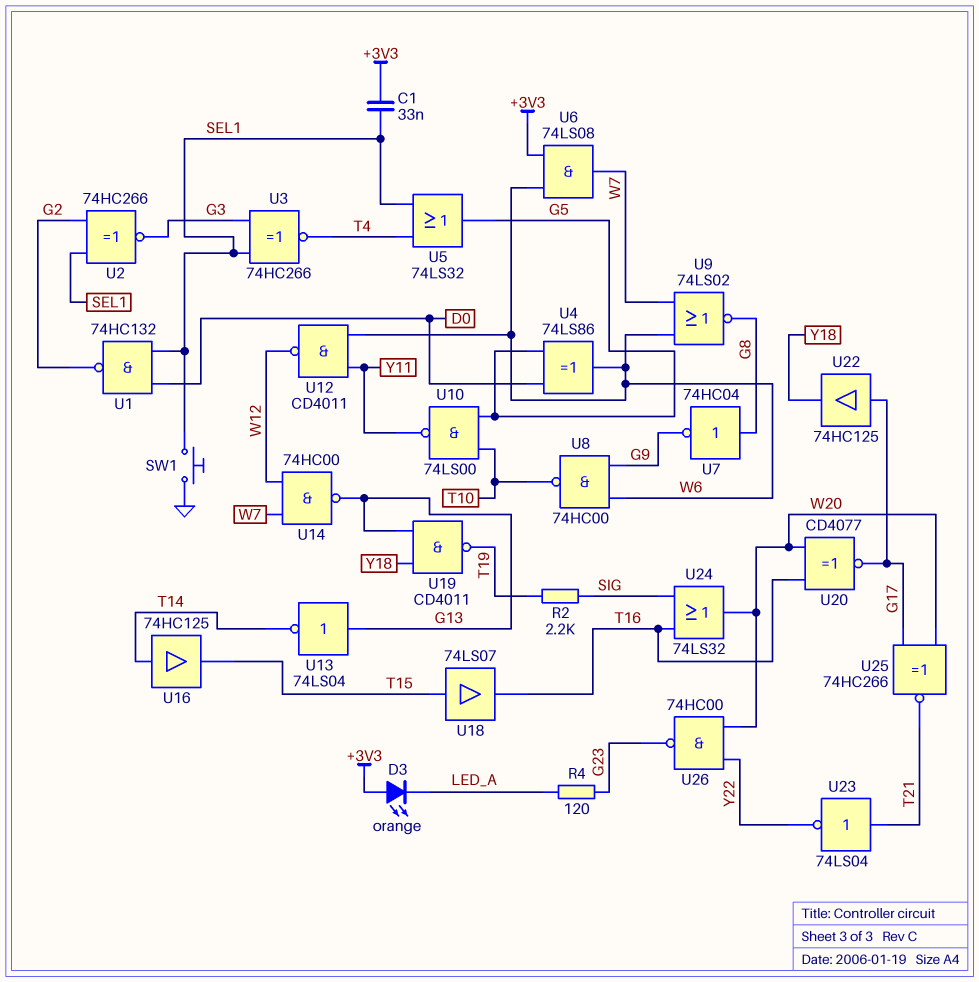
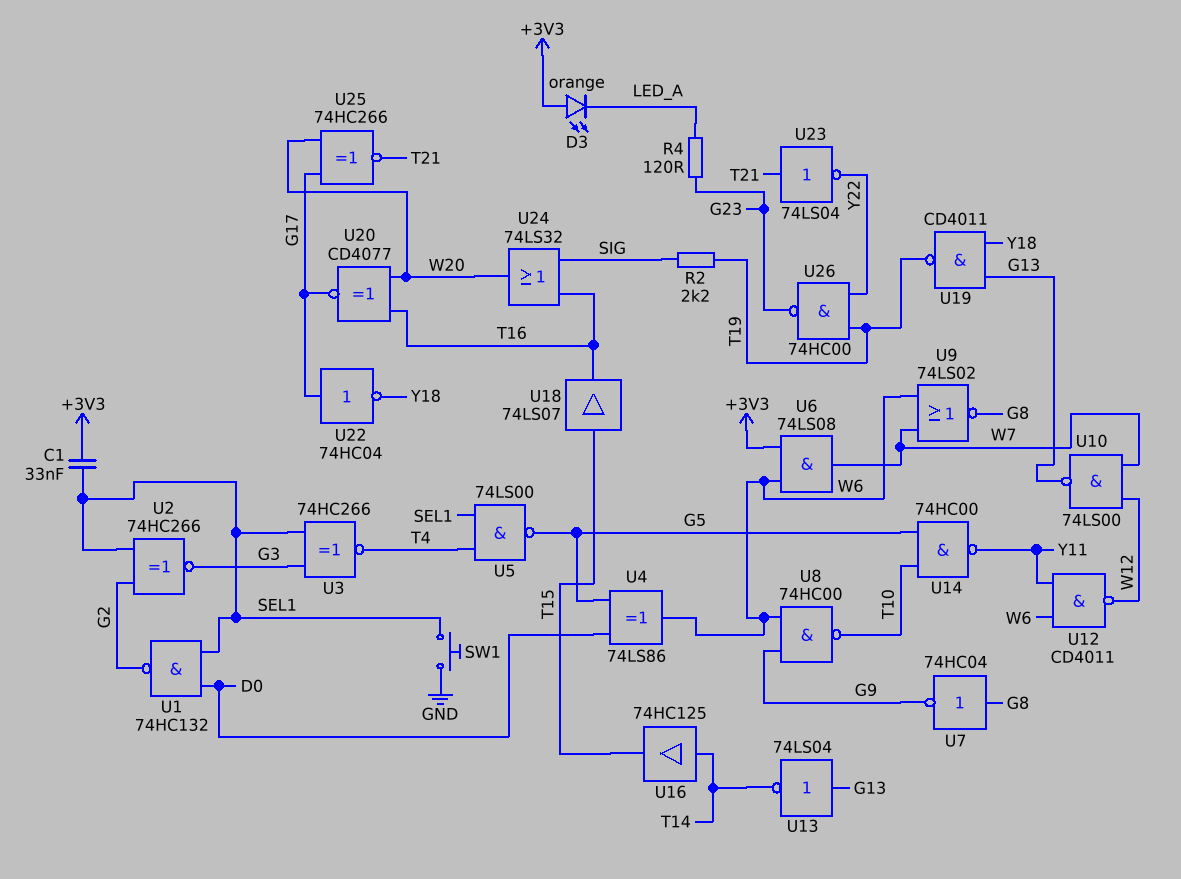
U5: OR 74LS32 (in SEL1, in T4, out G5) -> NAND 74LS00 (in SEL1, in T4, out G5)
U10: NAND 74LS00 (in G5, in T10, out Y11) -> NAND 74LS00 (in W7, in W12, out G13)
U14: NAND 74HC00 (in W7, in W12, out G13) -> NAND 74HC00 (in G5, in T10, out Y11)
U22: buffer 74HC125 (in G17, out Y18) -> NOT 74HC04 (in G17, out Y18)
U26: NAND 74HC00 (in W20, in Y22, out G23) -> NAND 74HC00 (in T19, in Y22, out G23)

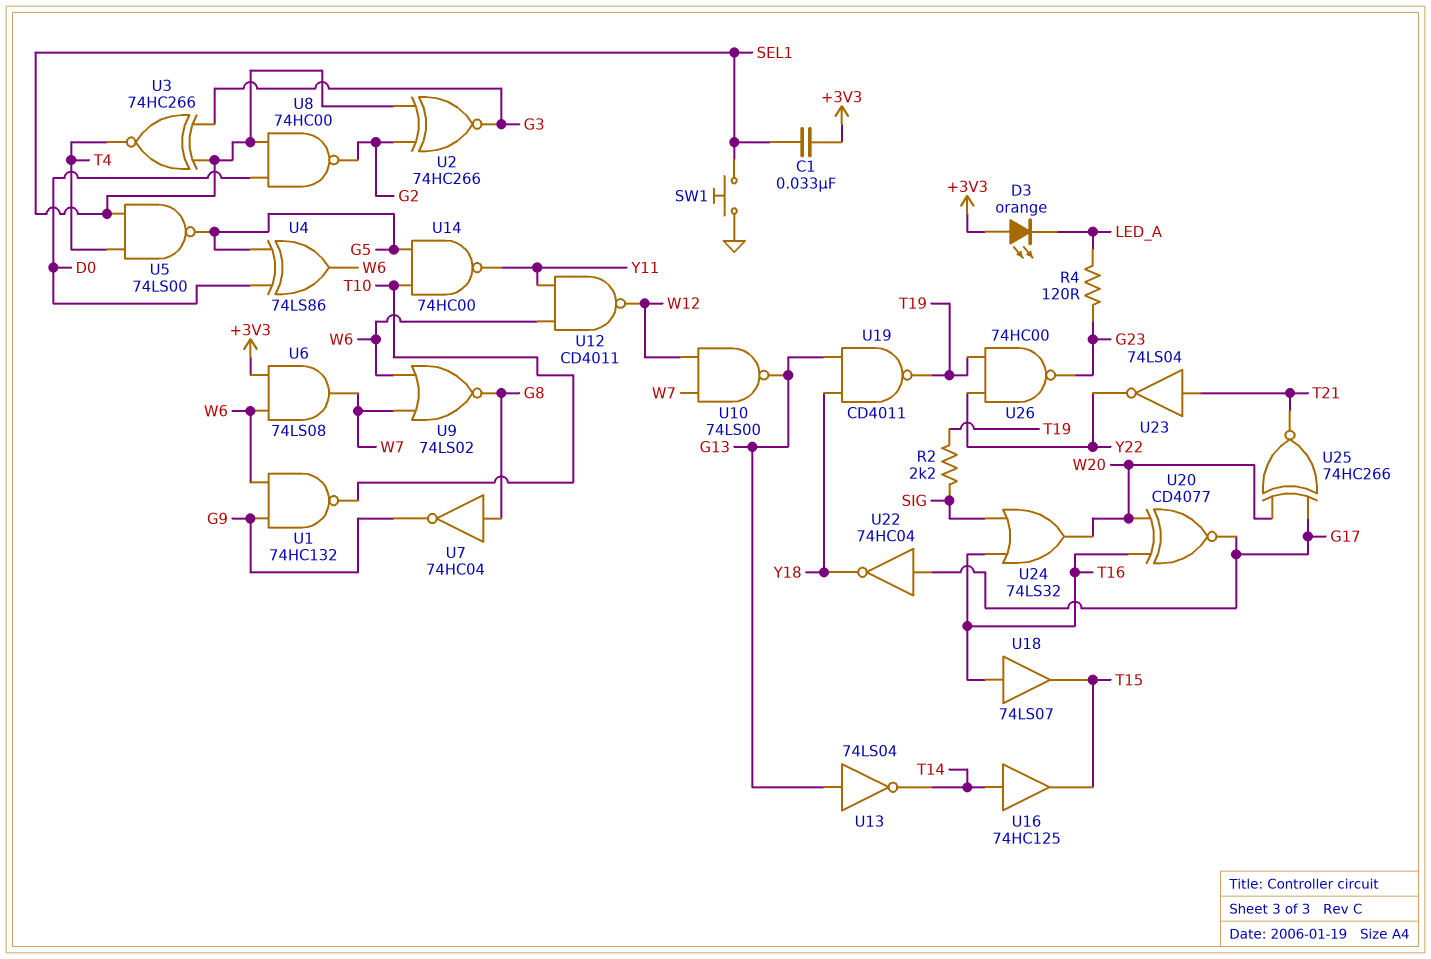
U1: NAND 74HC132 (in D0, in SEL1, out G2) -> NAND 74HC132 (in G9, in W6, out T10)
U8: NAND 74HC00 (in G9, in W6, out T10) -> NAND 74HC00 (in D0, in SEL1, out G2)
U18: buffer 74LS07 (in T15, out T16) -> buffer 74LS07 (in T16, out T15)

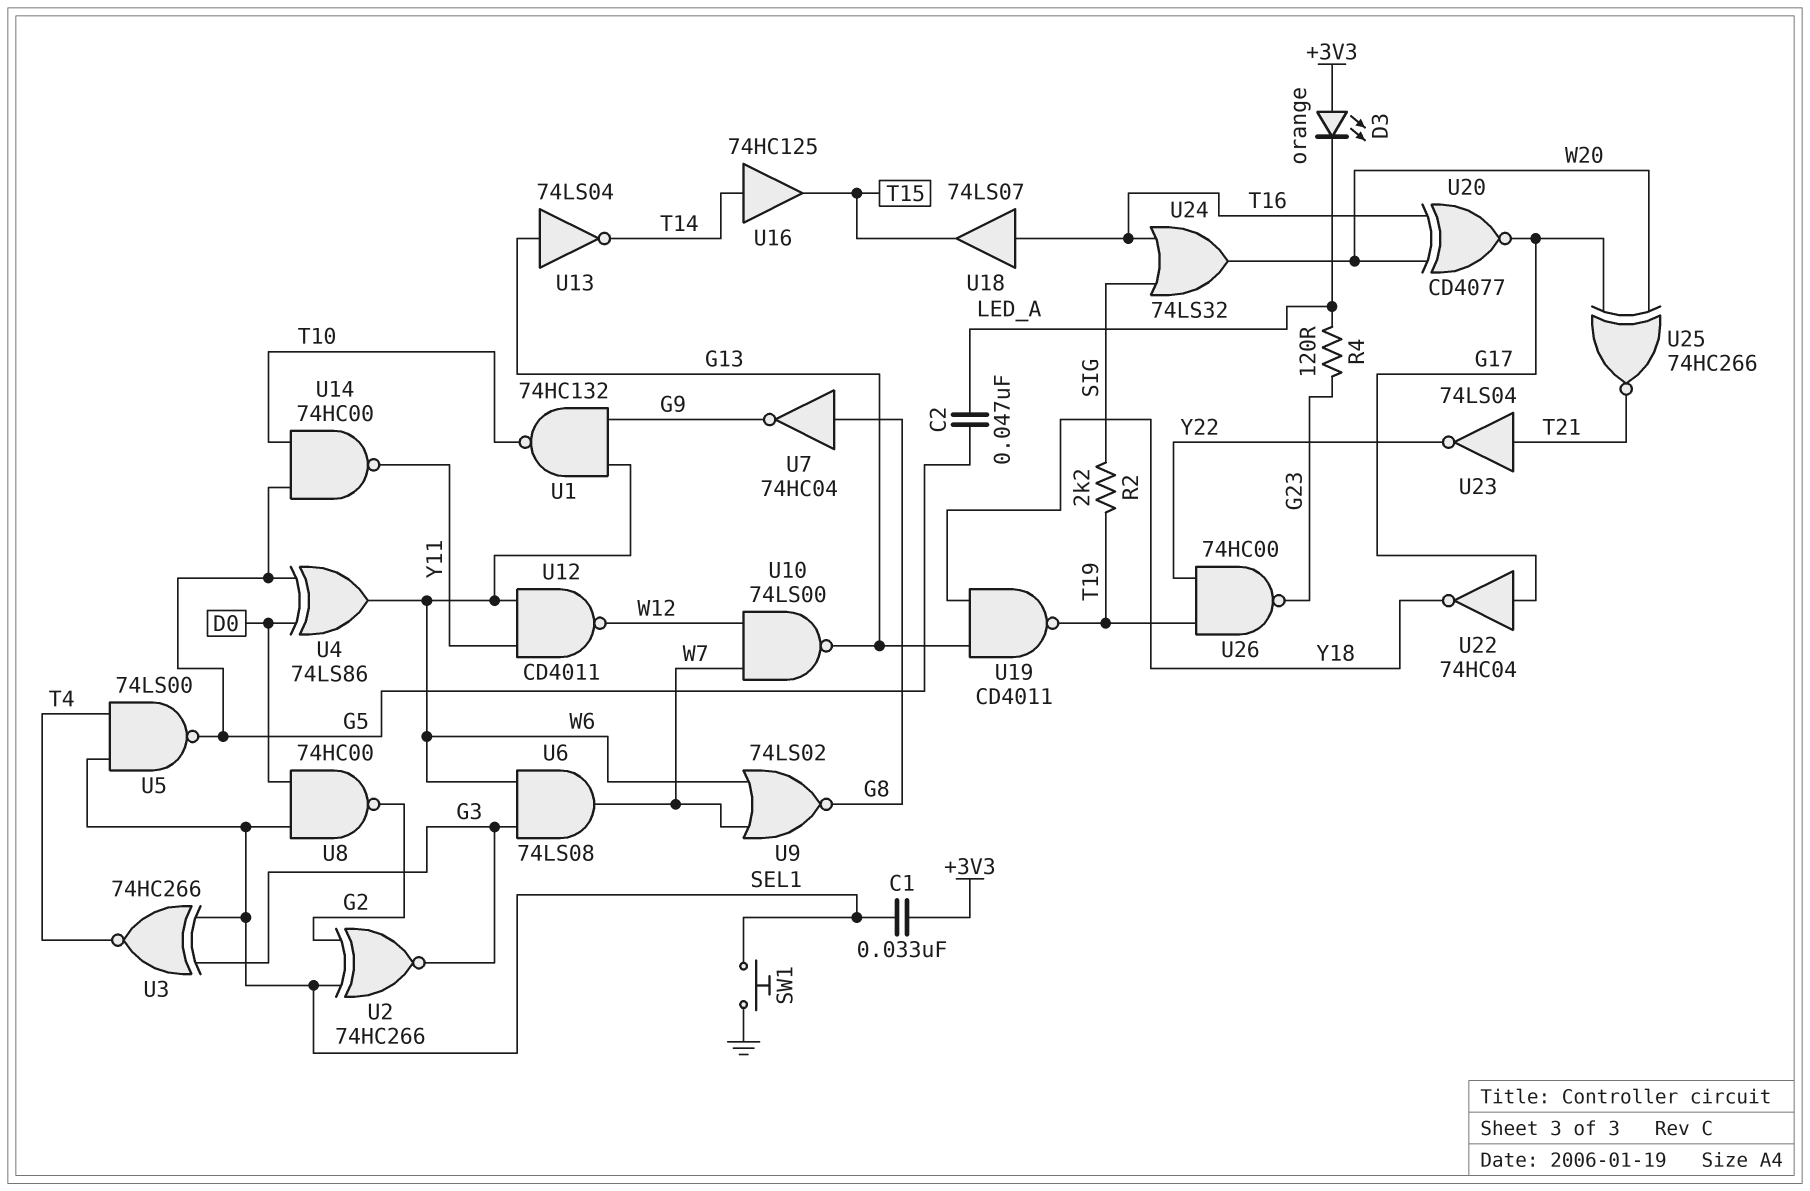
C2: none -> 47nF (G5, LED_A)
U6: AND 74LS08 (in +3V3, in W6, out W7) -> AND 74LS08 (in G3, in W6, out W7)

